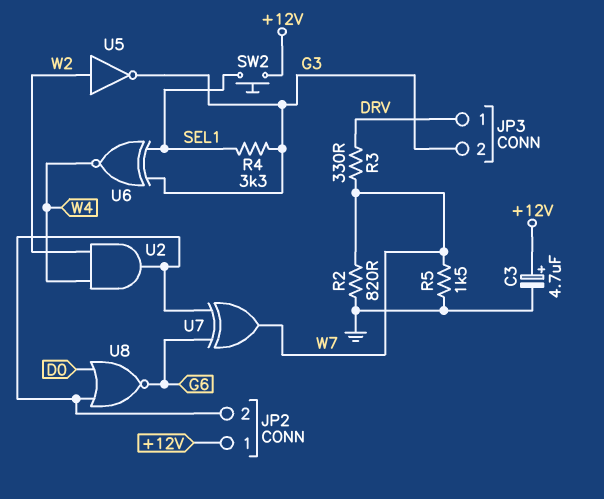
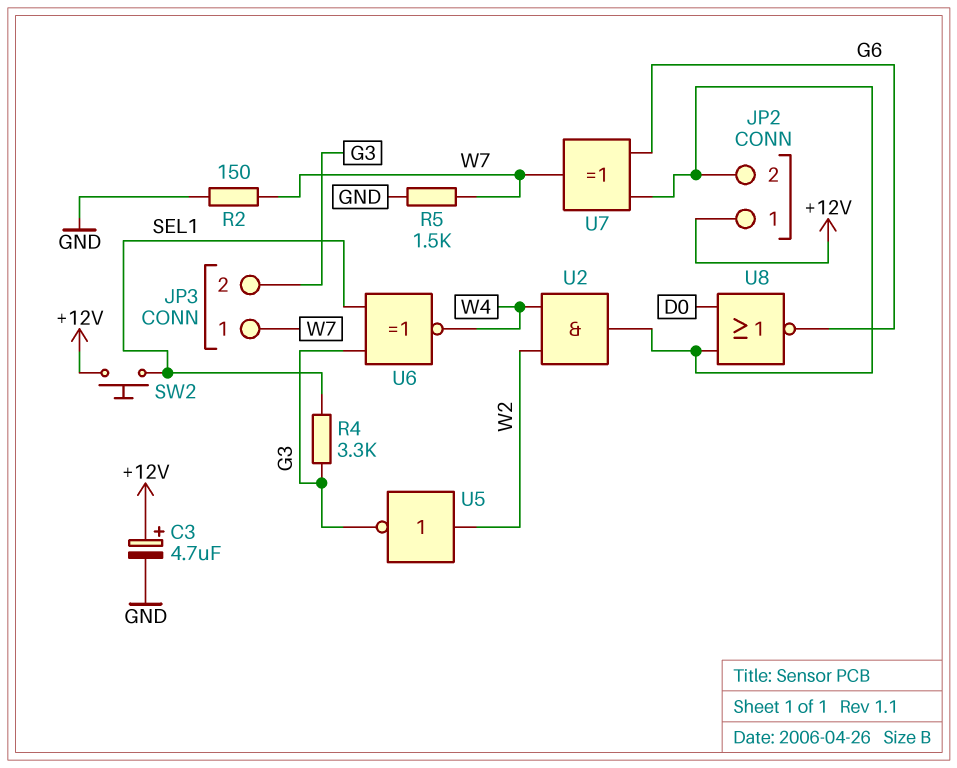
JP3 pin 1: DRV -> W7
R2: 820 (GND, W7) -> 150 (GND, W7)
R3: 330 (DRV, W7) -> none

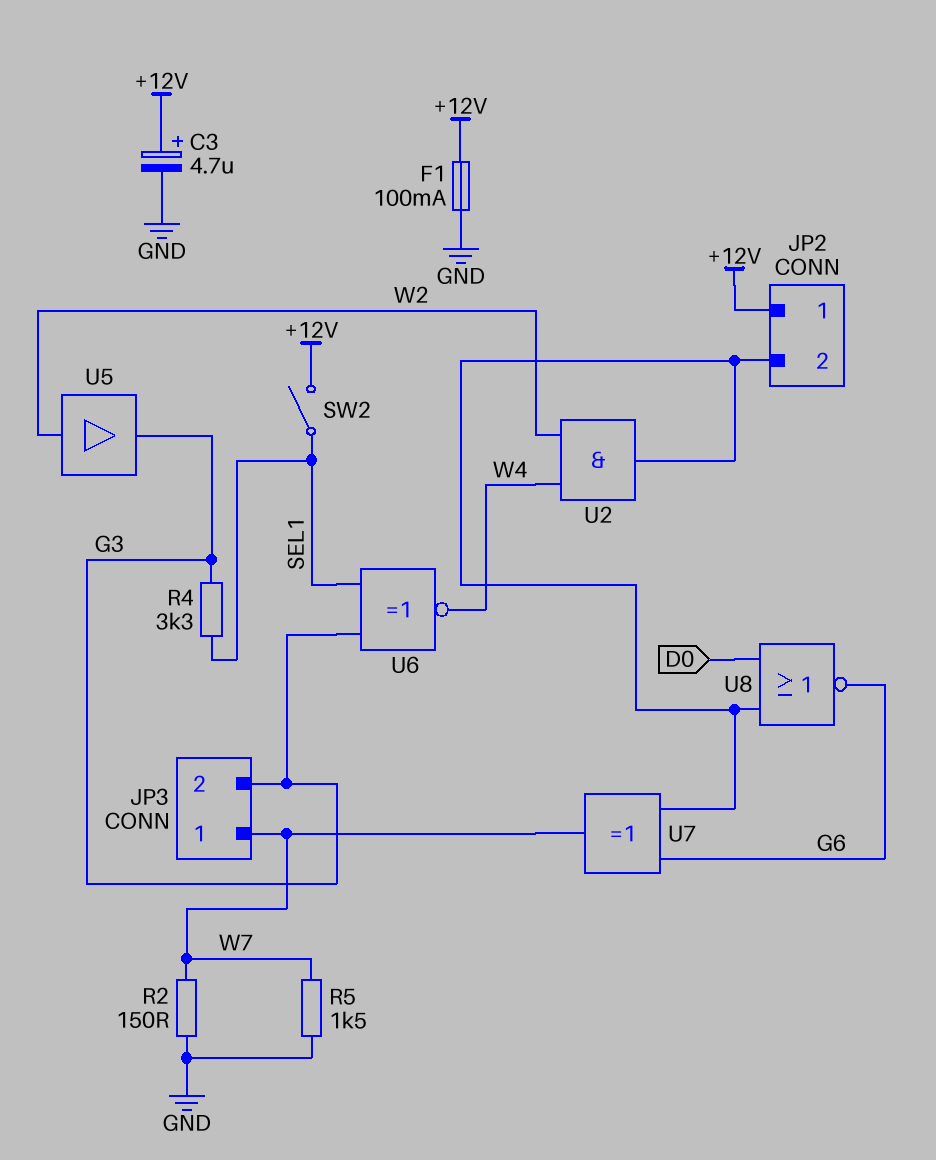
F1: none -> 100mA (+12V, GND)
SW2: button (+12V, SEL1) -> switch (+12V, SEL1)
U5: NOT (in W2, out G3) -> buffer (in W2, out G3)

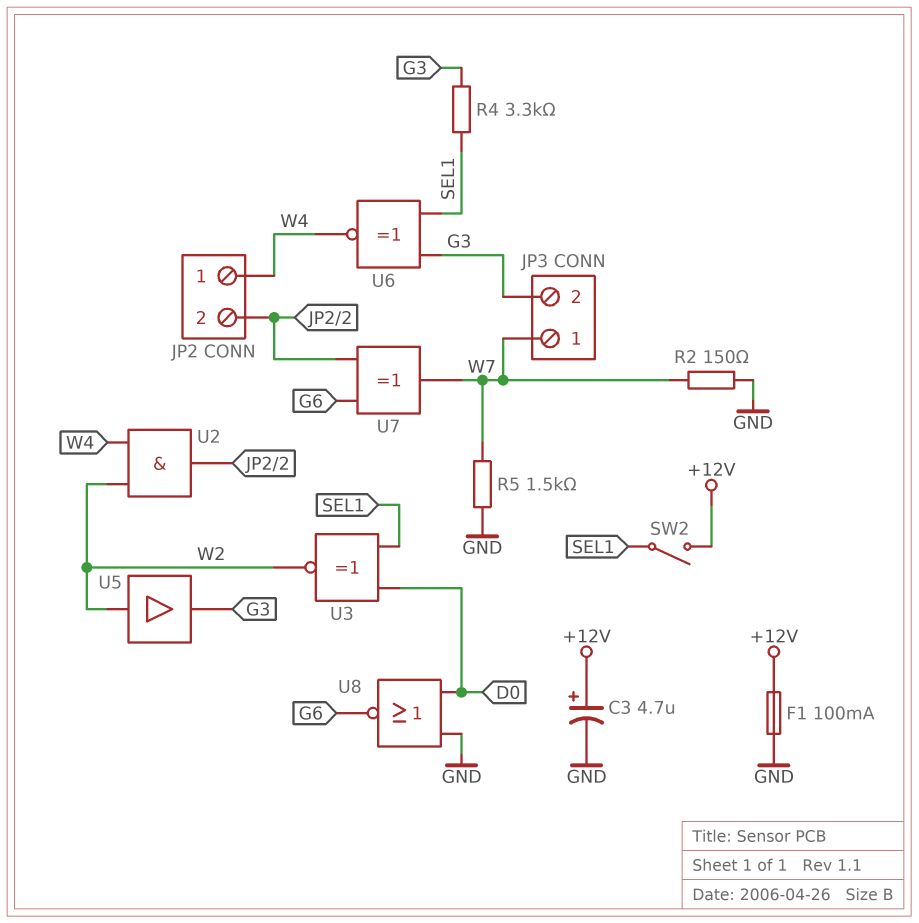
JP2 pin 1: +12V -> W4
U3: none -> XNOR (in D0, in SEL1, out W2)
U8: NOR (in D0, in JP2/2, out G6) -> NOR (in D0, in GND, out G6)

